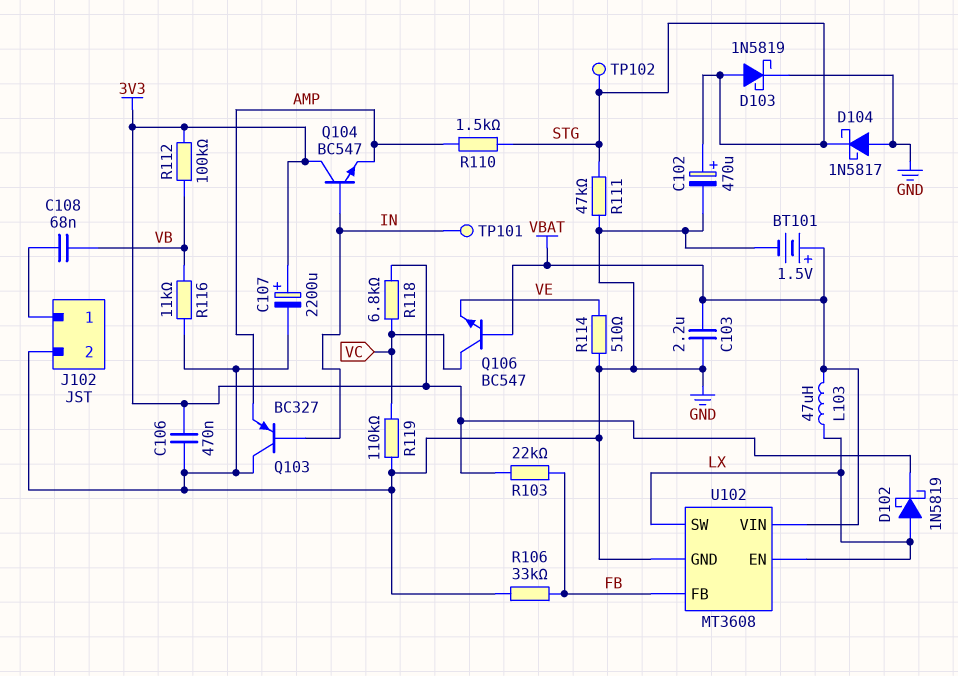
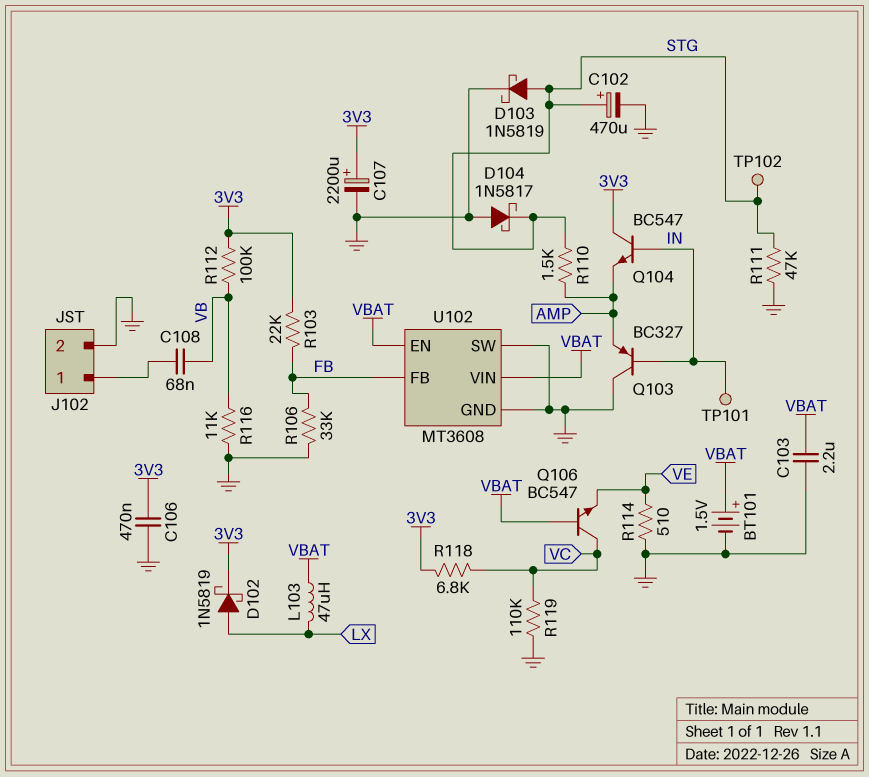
U102 pin EN: LX -> VBAT
U102 pin SW: LX -> GND

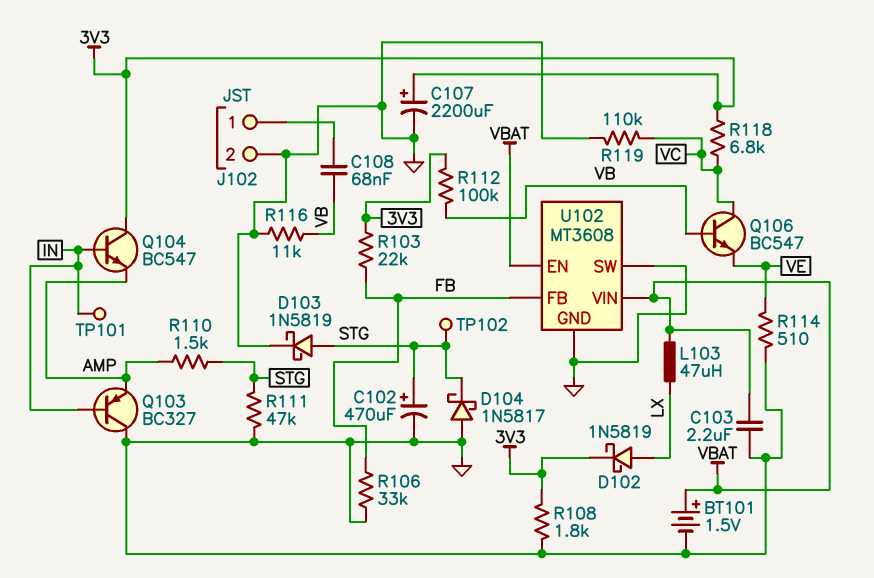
C106: 470nF (3V3, GND) -> none
Q106: NPN BC547 (B VBAT, C VC, E VE) -> NPN BC547 (B VB, C VC, E VE)
R108: none -> 1.8k (3V3, GND)

